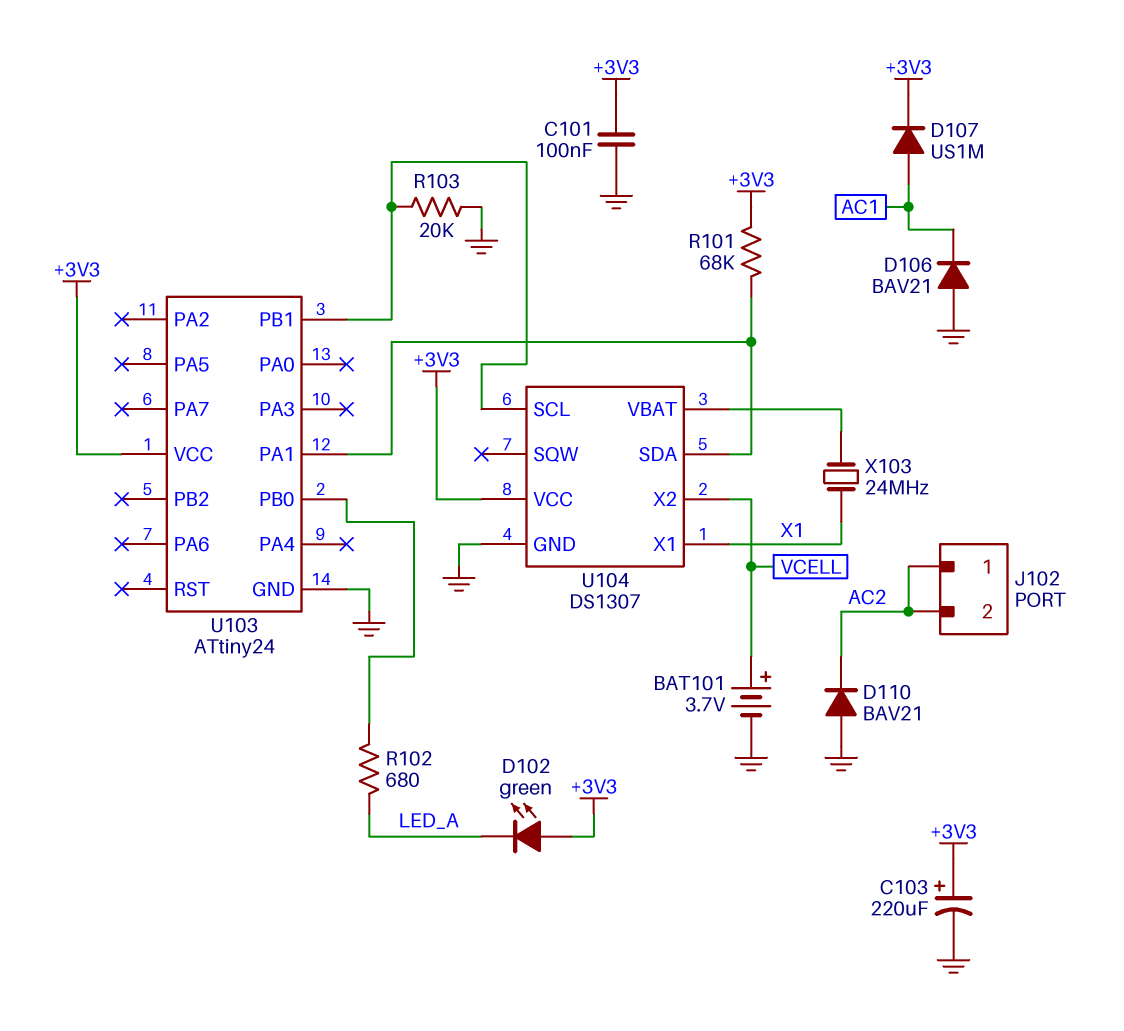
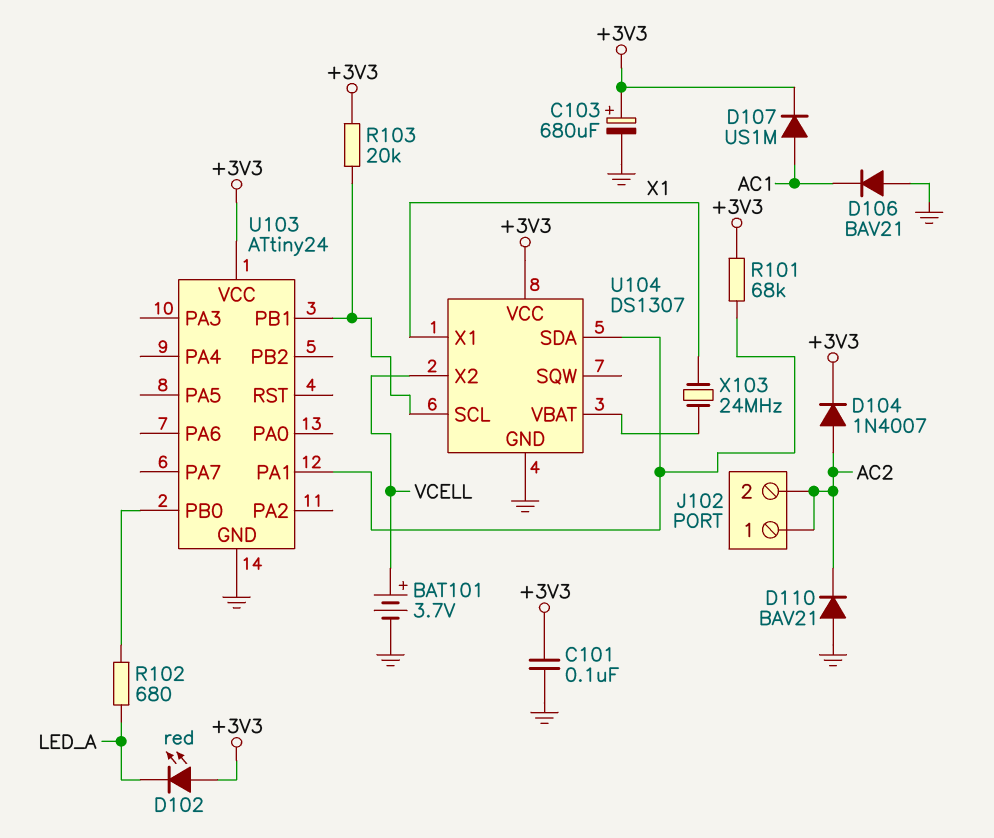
C103: 220uF (plus +3V3, minus GND) -> 680uF (plus +3V3, minus GND)
D102: LED green (A +3V3, K LED_A) -> LED red (A +3V3, K LED_A)
D104: none -> diode 1N4007 (A AC2, K +3V3)
R103: 20k (GND, U103/PB1) -> 20k (+3V3, U103/PB1)

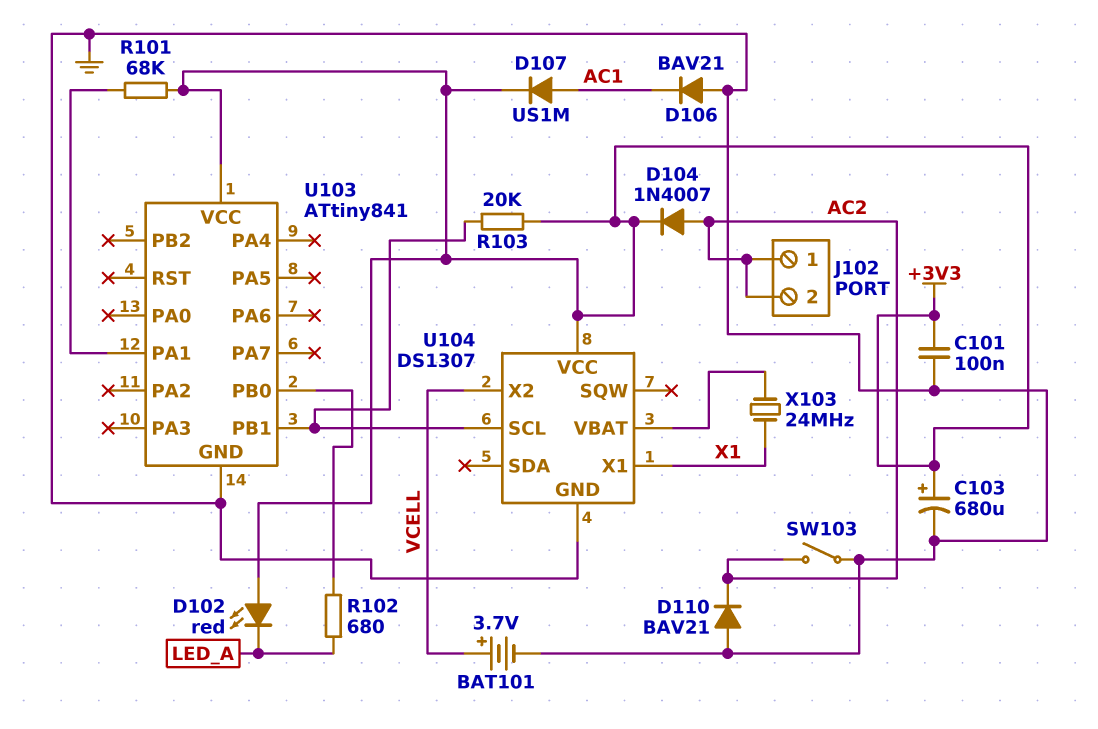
SW103: none -> switch (AC2, GND)
U103: ATtiny24 -> ATtiny841
U104 pin SDA: U103/PA1 -> none

